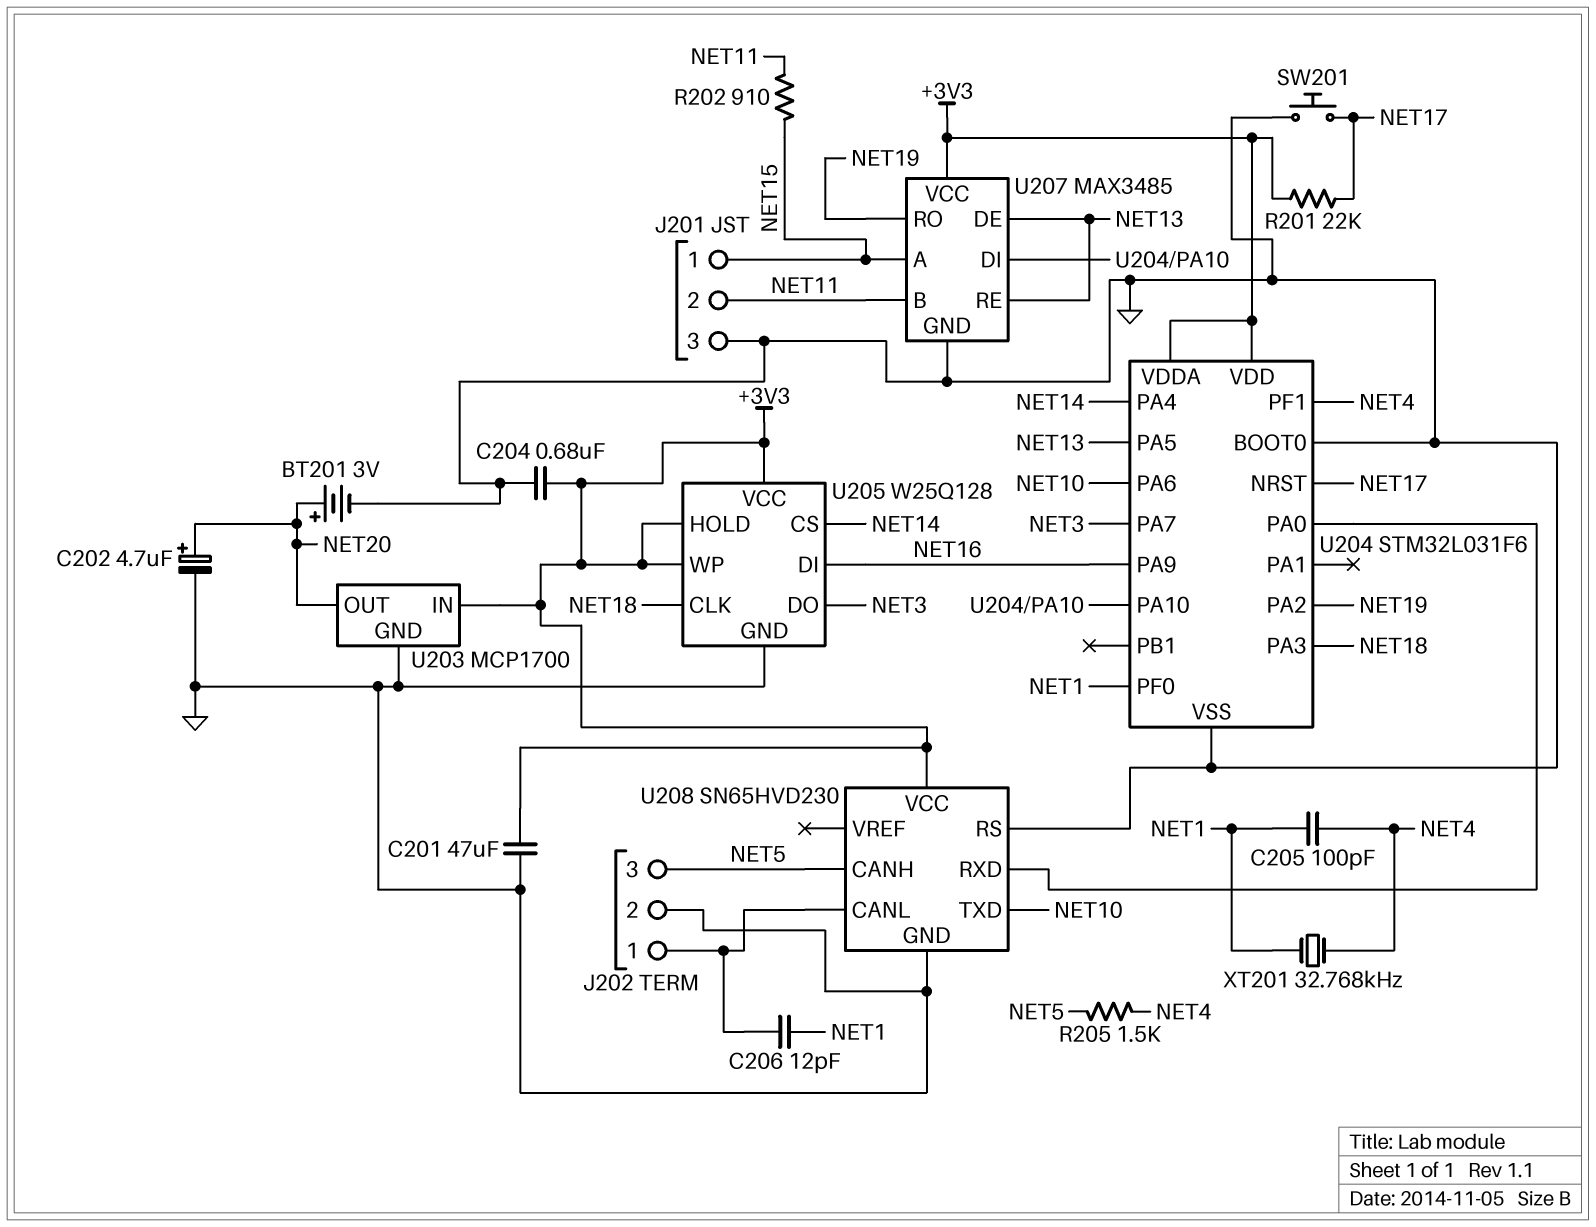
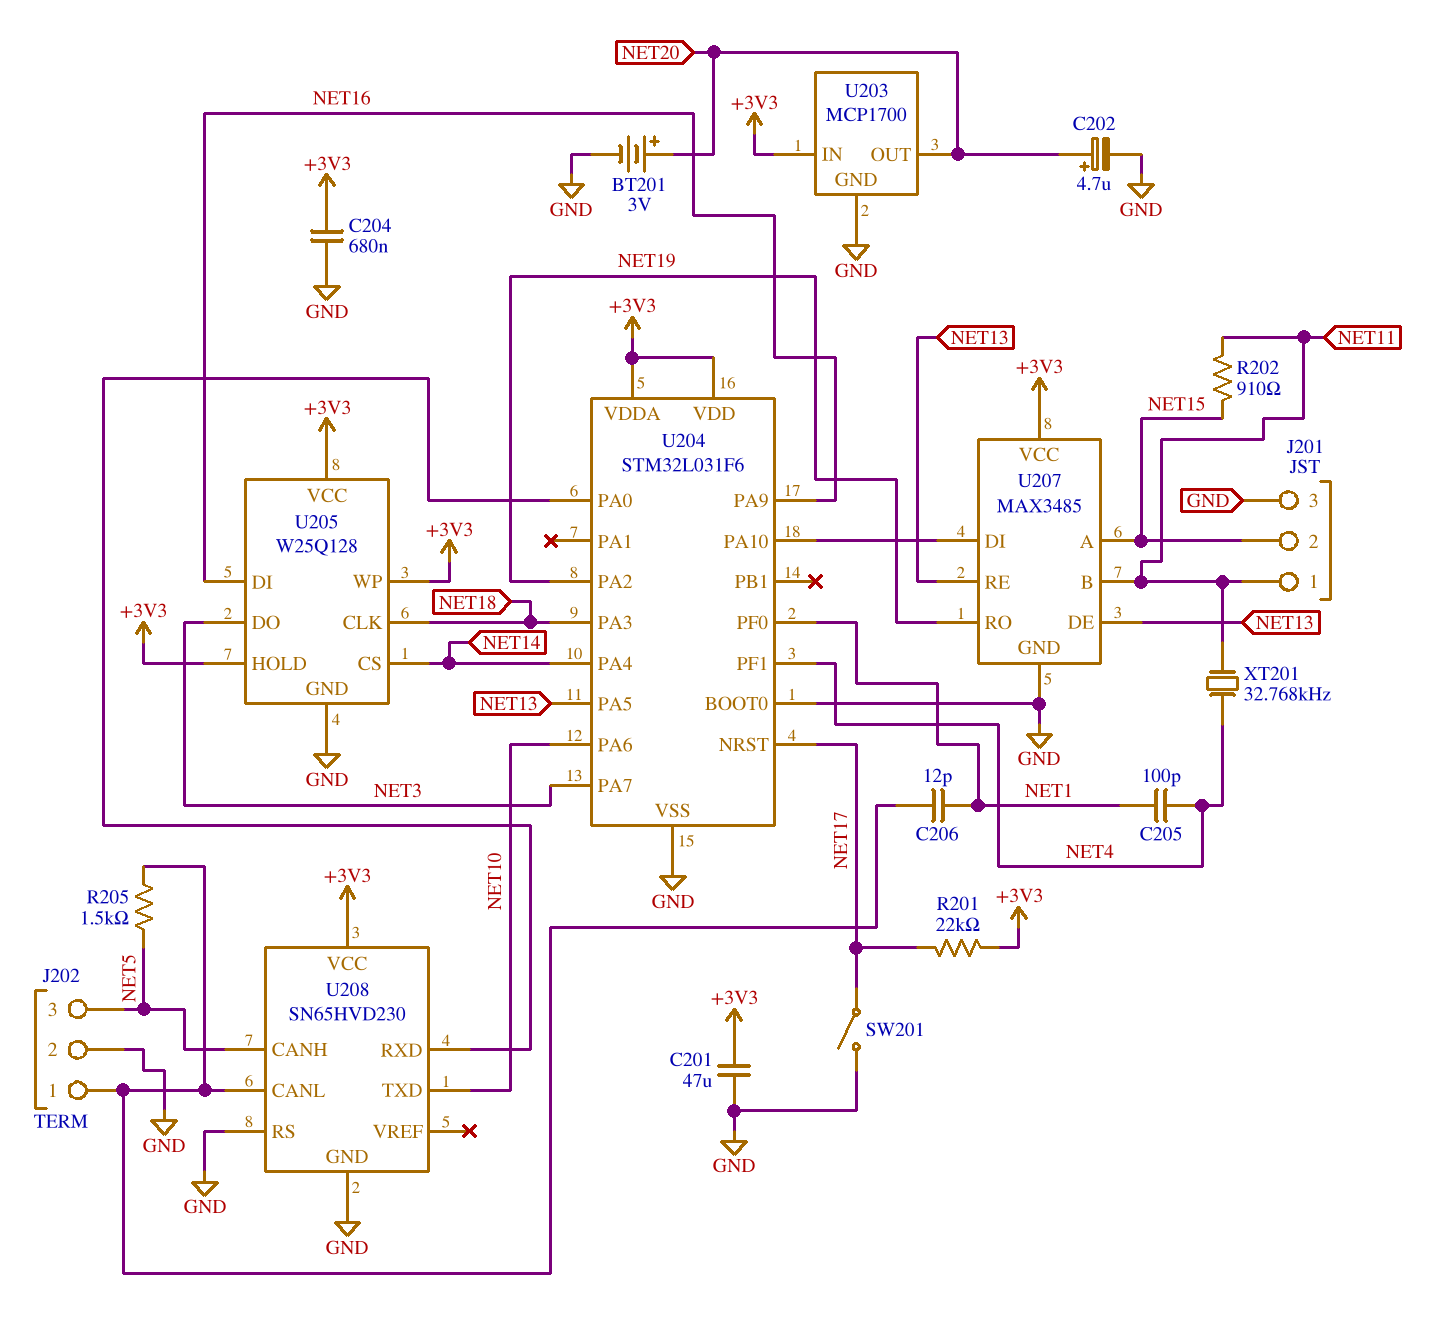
J201 pin 1: NET15 -> NET11
J201 pin 2: NET11 -> NET15
R205: 1.5k (NET4, NET5) -> 1.5k (J202/1, NET5)
SW201: button (GND, NET17) -> switch (GND, NET17)
XT201: 32.768kHz (NET1, NET4) -> 32.768kHz (NET4, NET11)

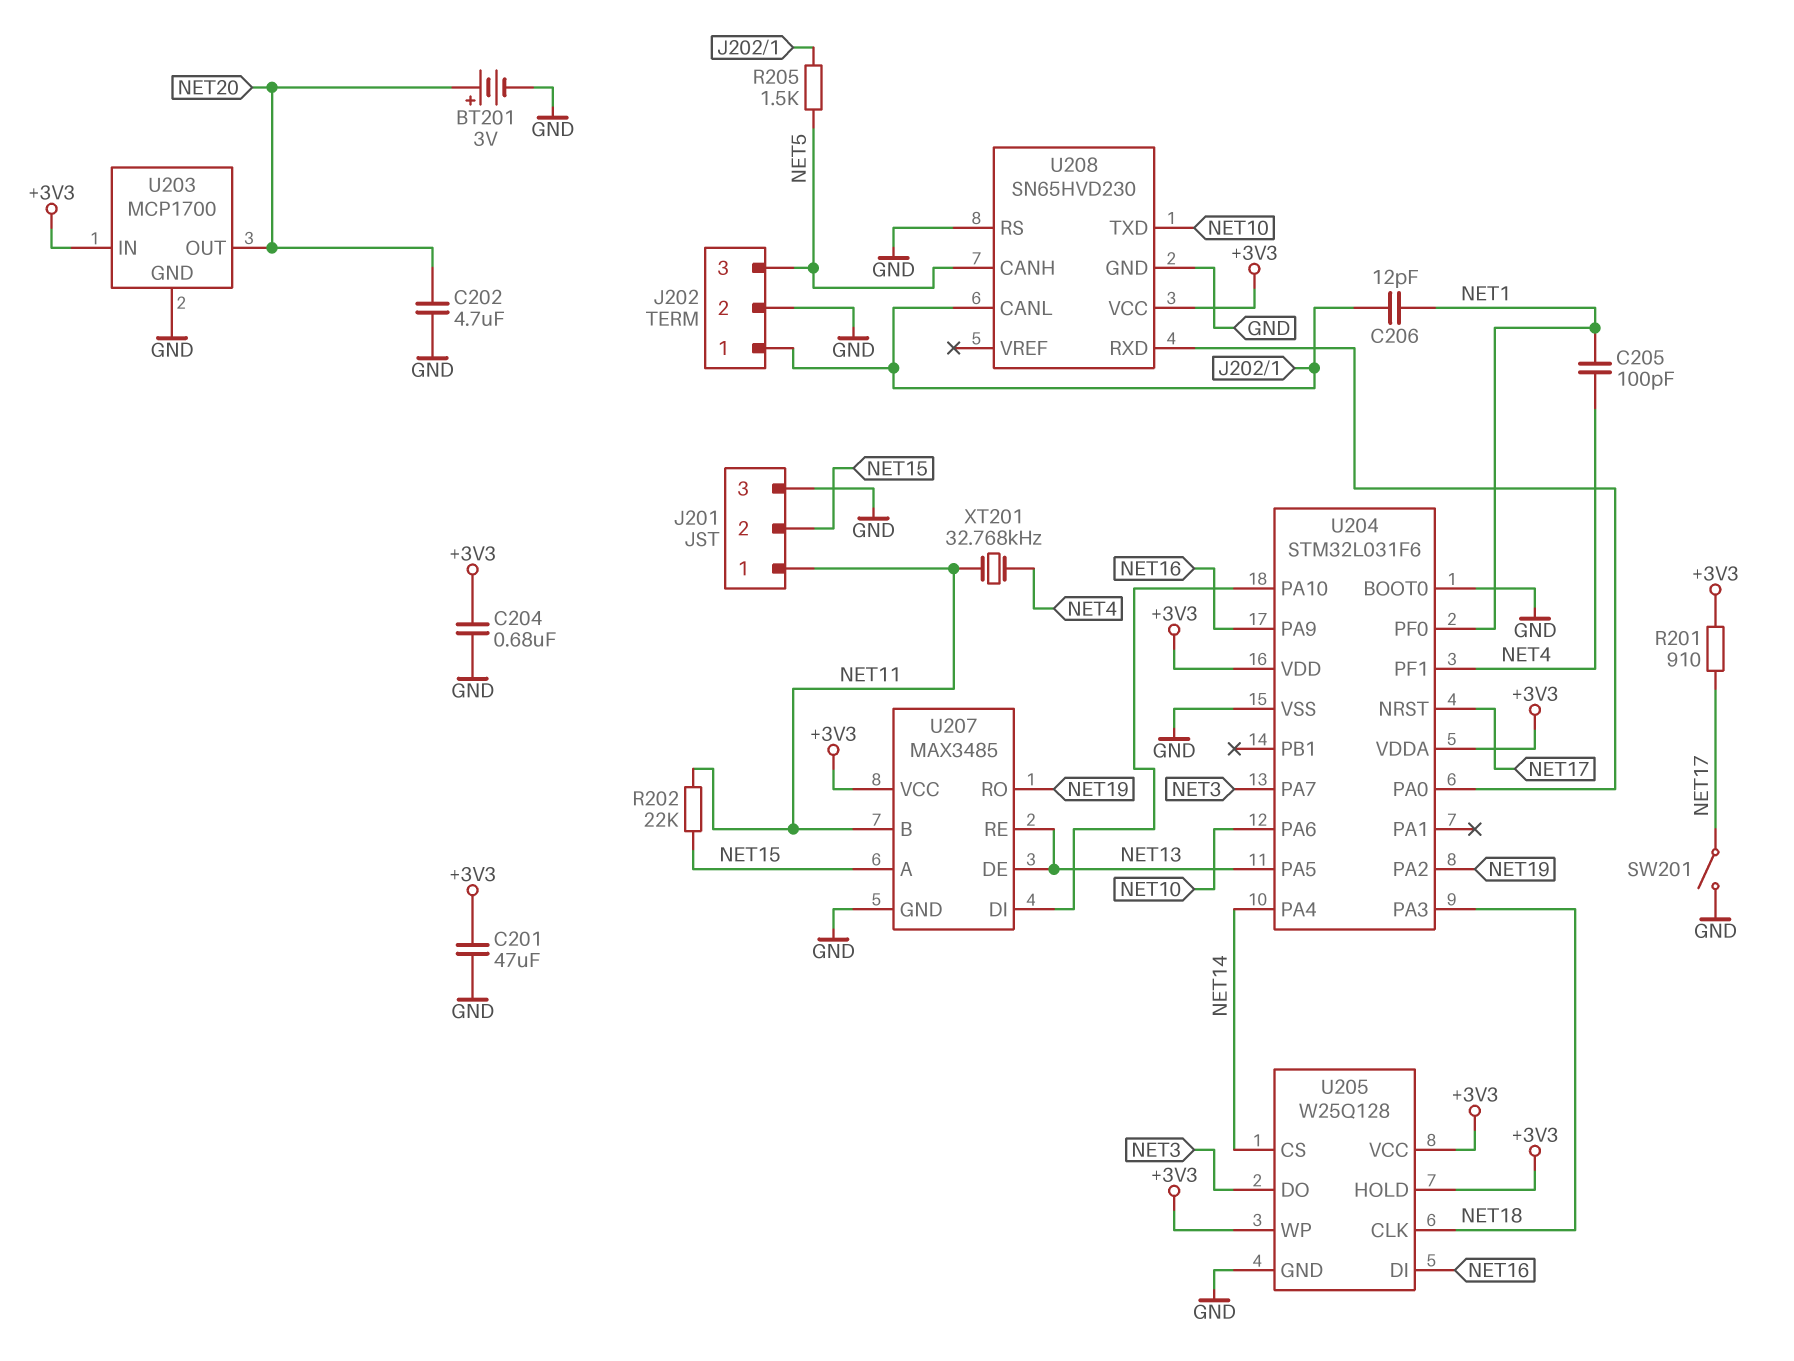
C202: 4.7uF (plus NET20, minus GND) -> 4.7uF (GND, NET20)
R201: 22k (+3V3, NET17) -> 910 (+3V3, NET17)
R202: 910 (NET11, NET15) -> 22k (NET11, NET15)

